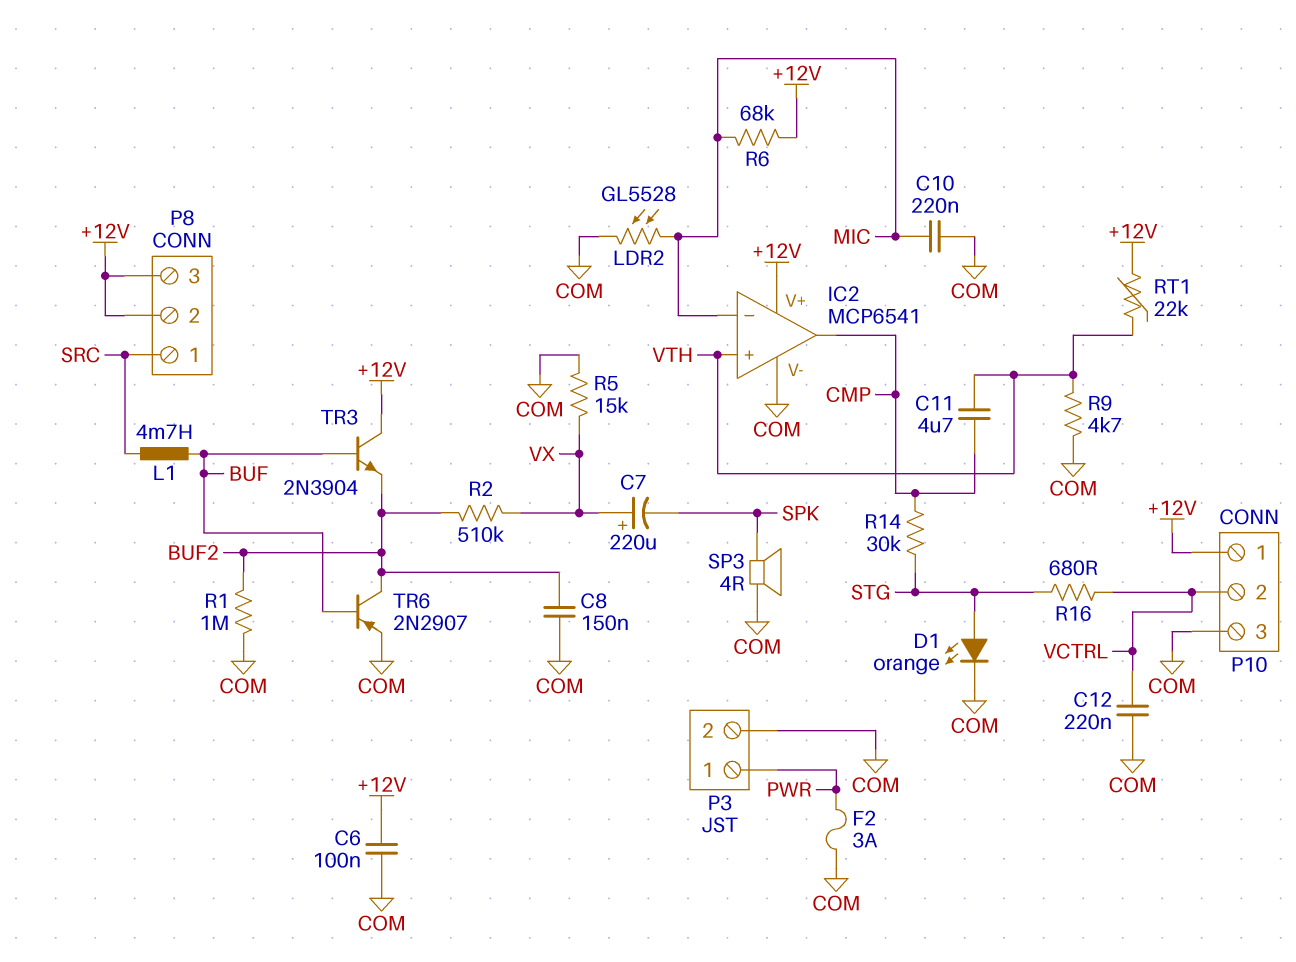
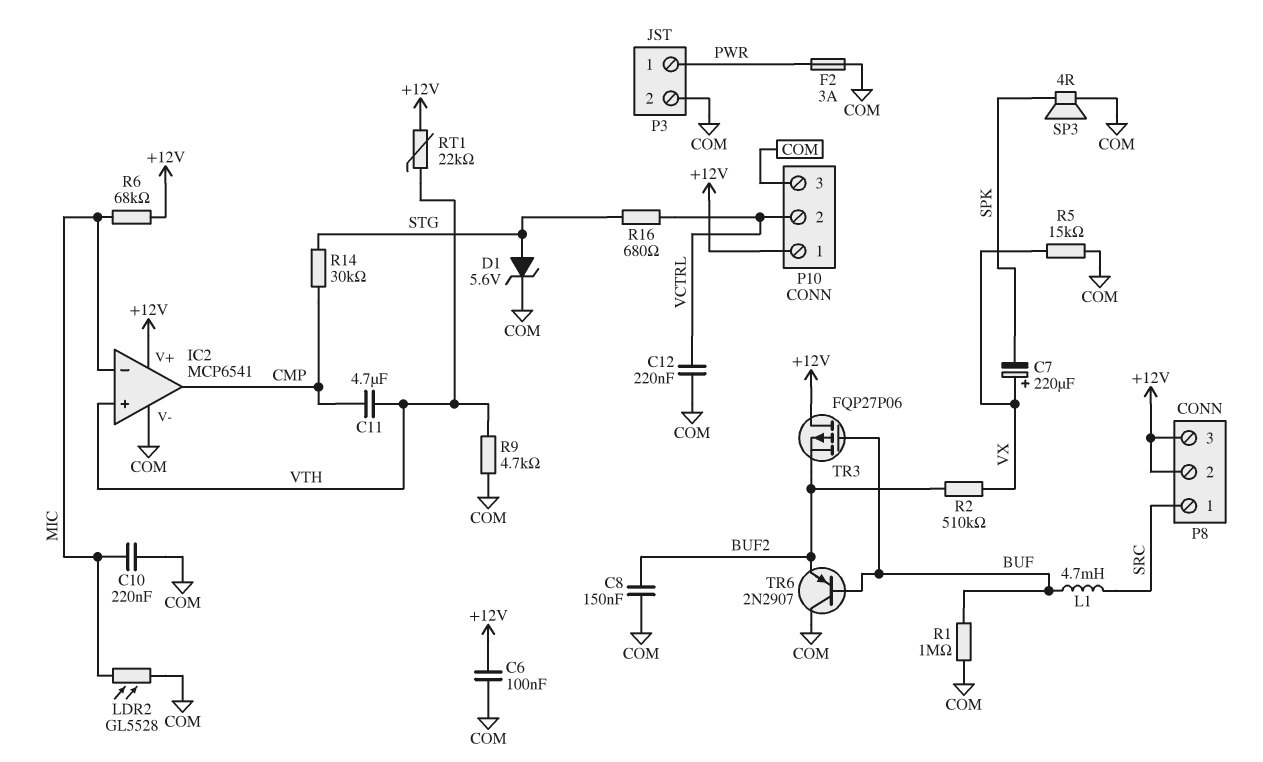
D1: LED orange (A STG, K COM) -> zener 5.6V (A STG, K COM)
R1: 1M (BUF2, COM) -> 1M (BUF, COM)
TR3: NPN 2N3904 (B BUF, C +12V, E BUF2) -> PMOS FQP27P06 (G BUF, D +12V, S BUF2)
TR6: PNP 2N2907 (B BUF, C BUF2, E COM) -> PNP 2N2907 (B BUF, C COM, E BUF2)

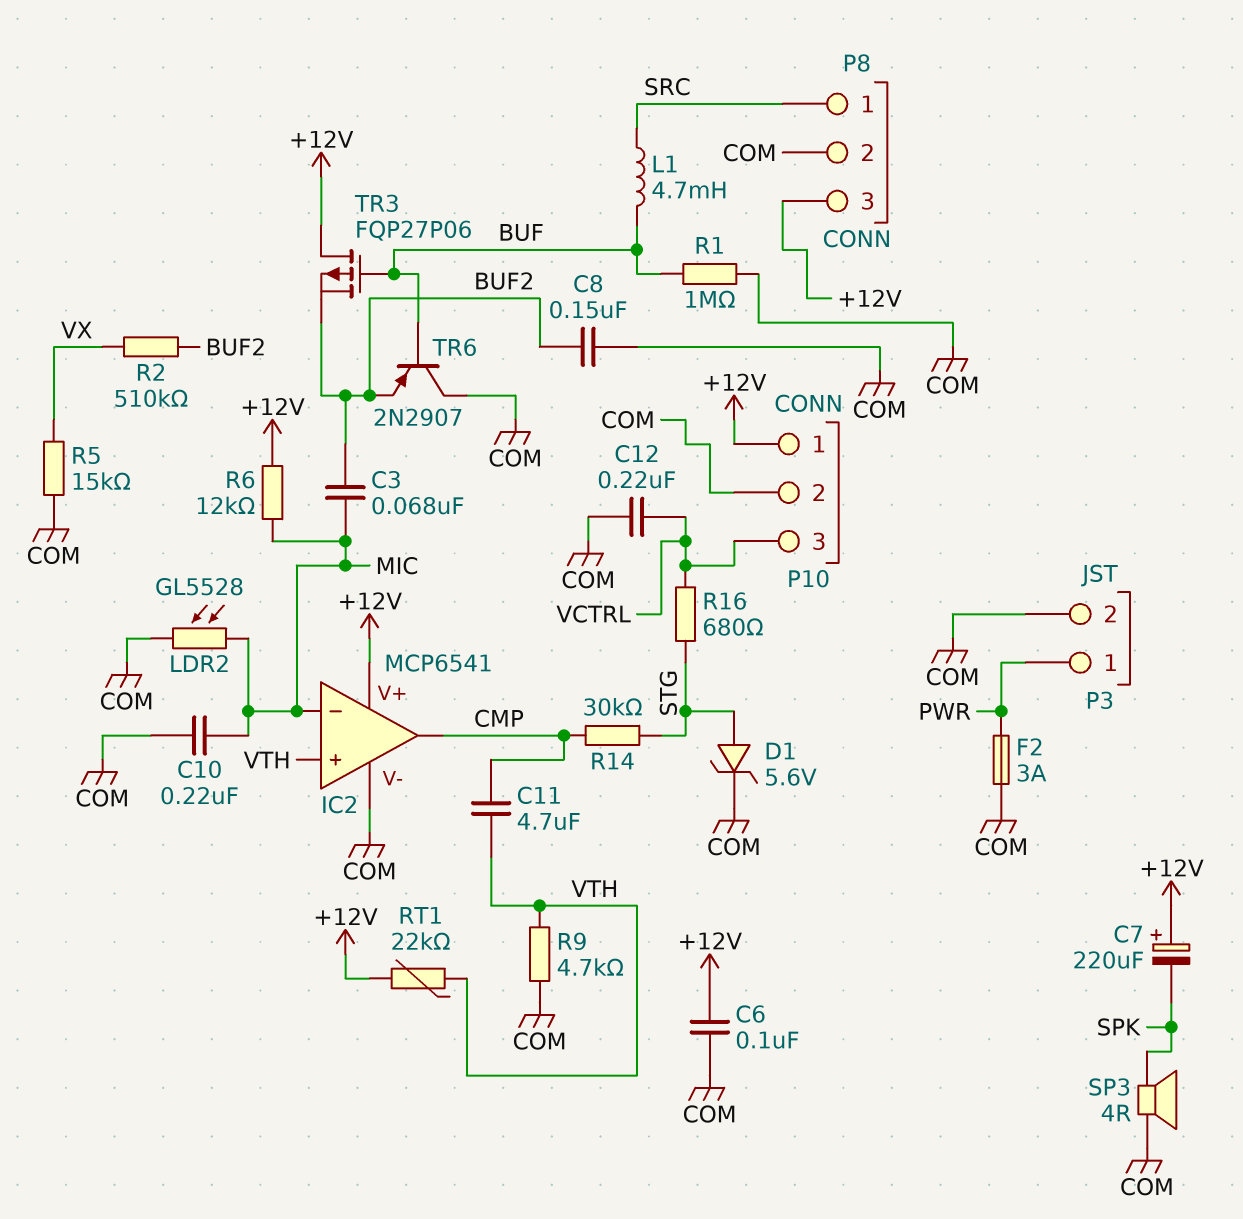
C3: none -> 68nF (BUF2, MIC)
C7: 220uF (plus VX, minus SPK) -> 220uF (plus +12V, minus SPK)
P8 pin 2: +12V -> COM
P10 pin 2: VCTRL -> COM
P10 pin 3: COM -> VCTRL
R6: 68k (+12V, MIC) -> 12k (+12V, MIC)

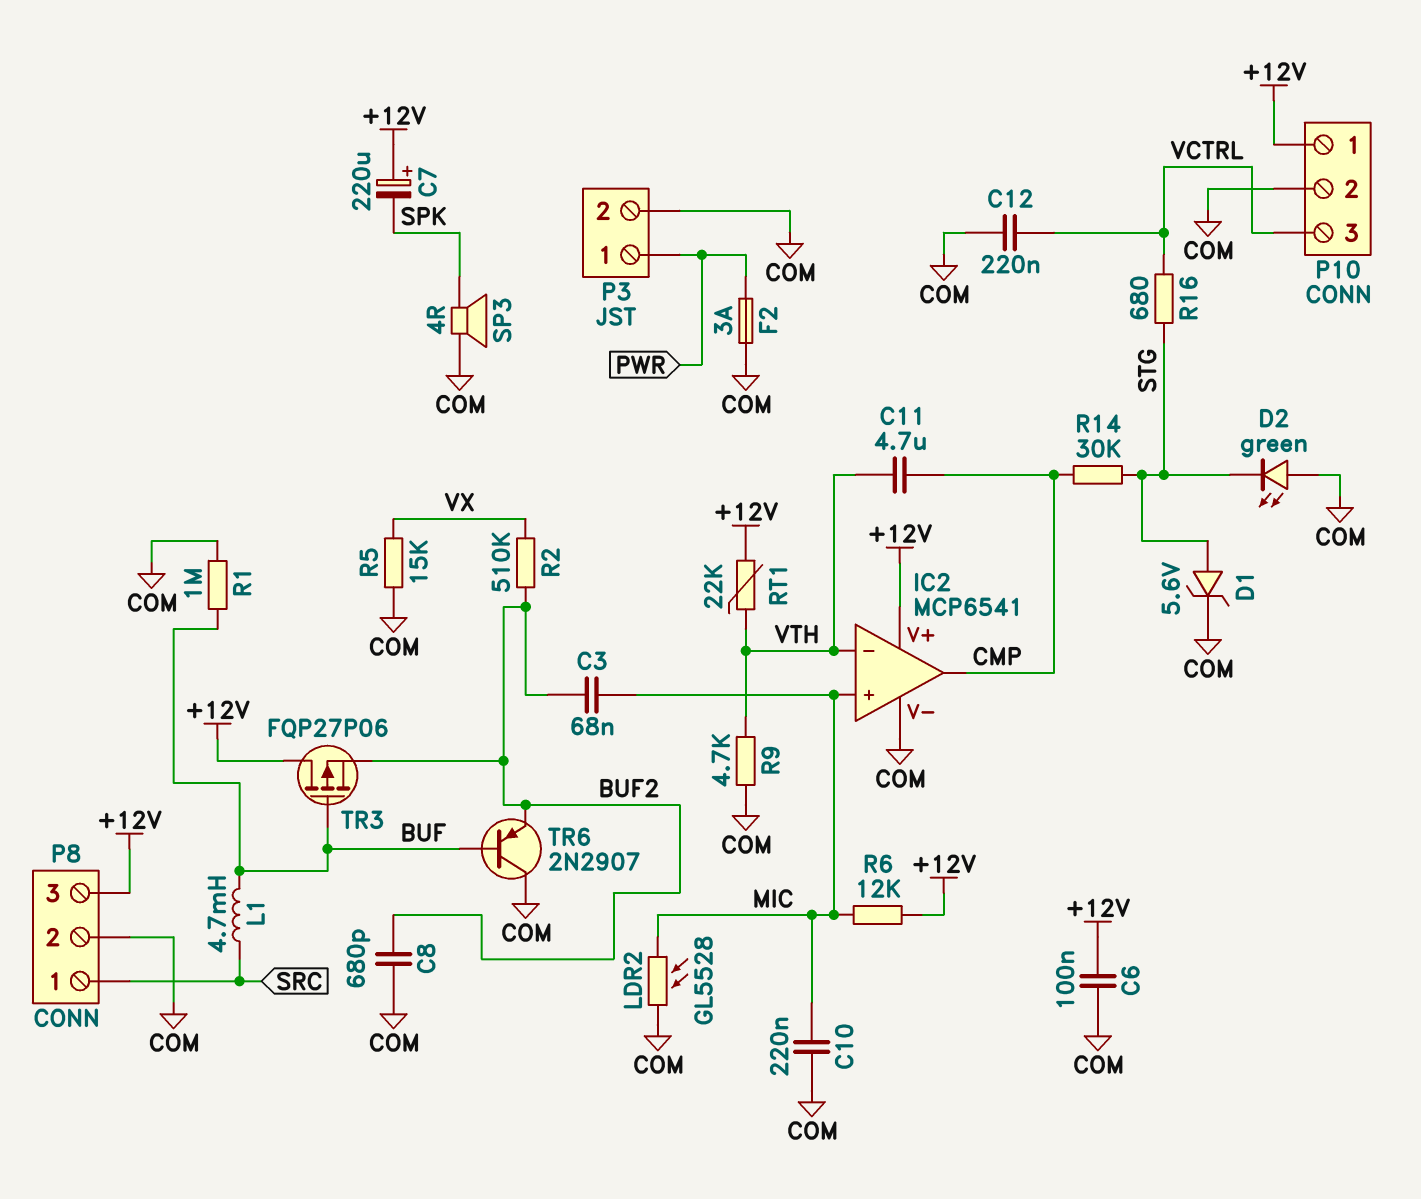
C8: 150nF (BUF2, COM) -> 680pF (BUF2, COM)
D2: none -> LED green (A COM, K STG)
IC2 pin in+: VTH -> MIC
IC2 pin in-: MIC -> VTH

